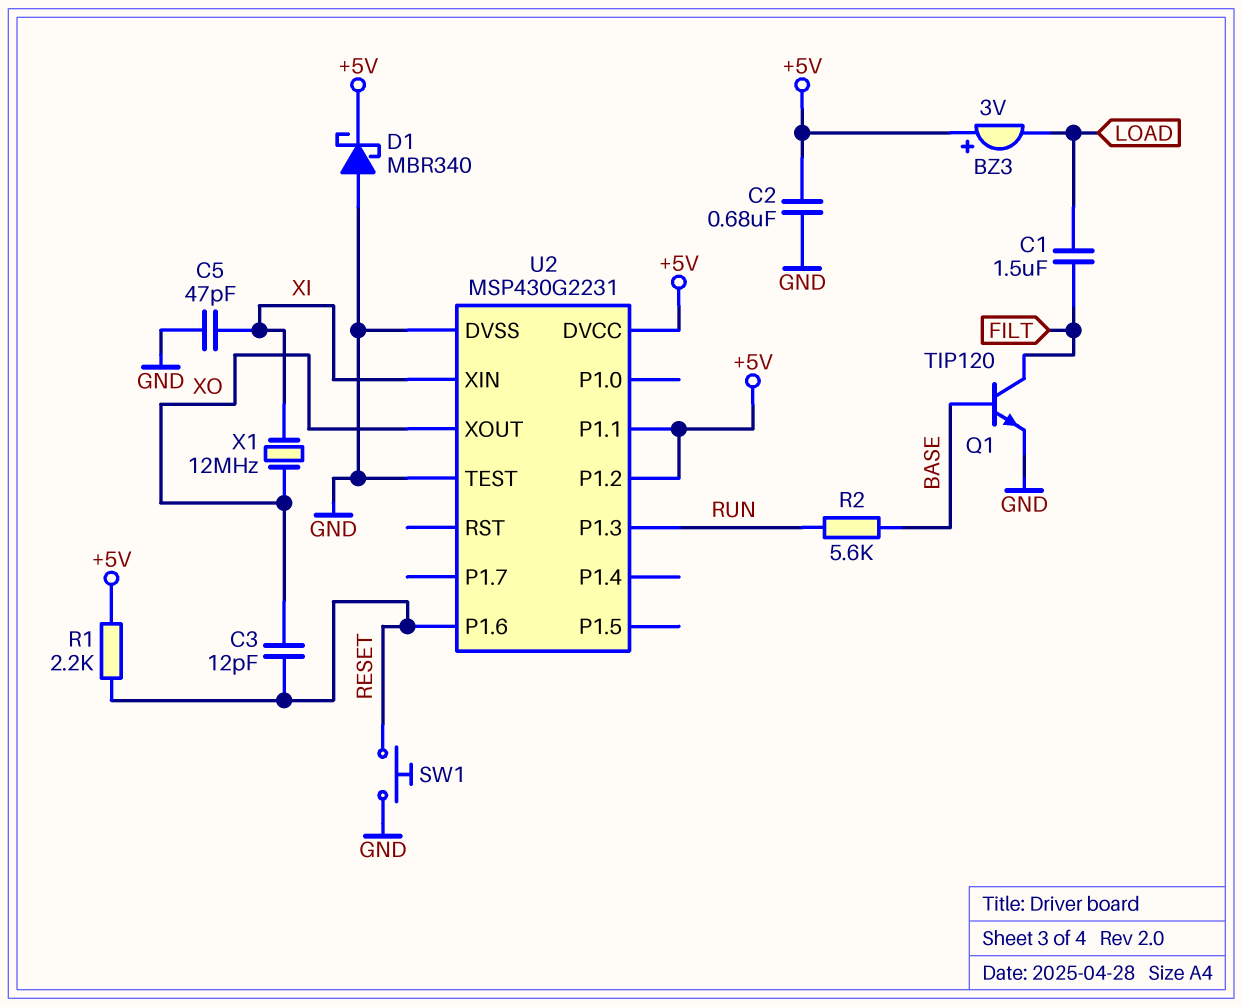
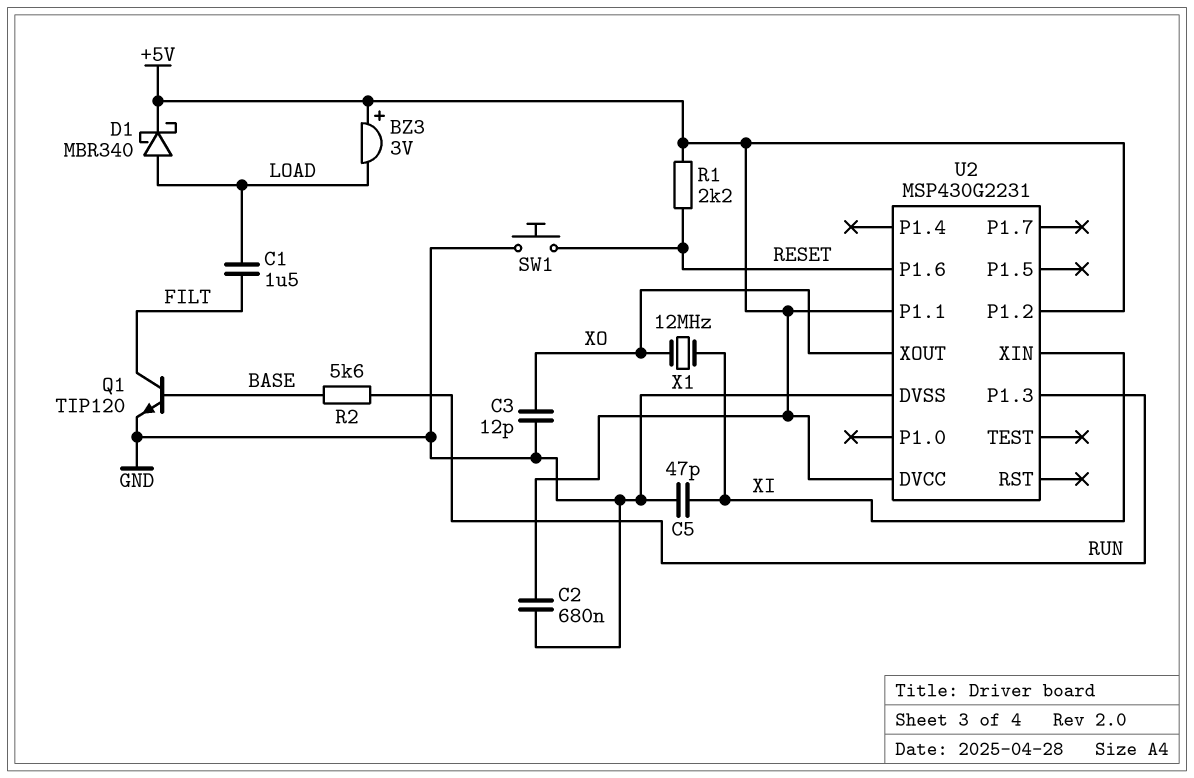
C3: 12pF (RESET, XO) -> 12pF (GND, XO)
D1: schottky MBR340 (A GND, K +5V) -> schottky MBR340 (A LOAD, K +5V)
U2 pin TEST: GND -> none

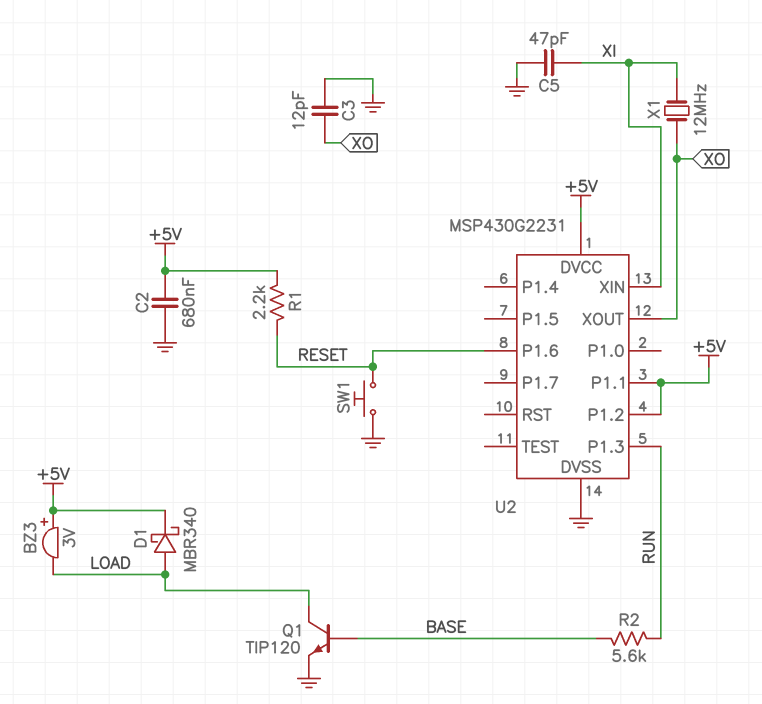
C1: 1.5uF (FILT, LOAD) -> none
Q1: NPN TIP120 (B BASE, C FILT, E GND) -> NPN TIP120 (B BASE, C LOAD, E GND)

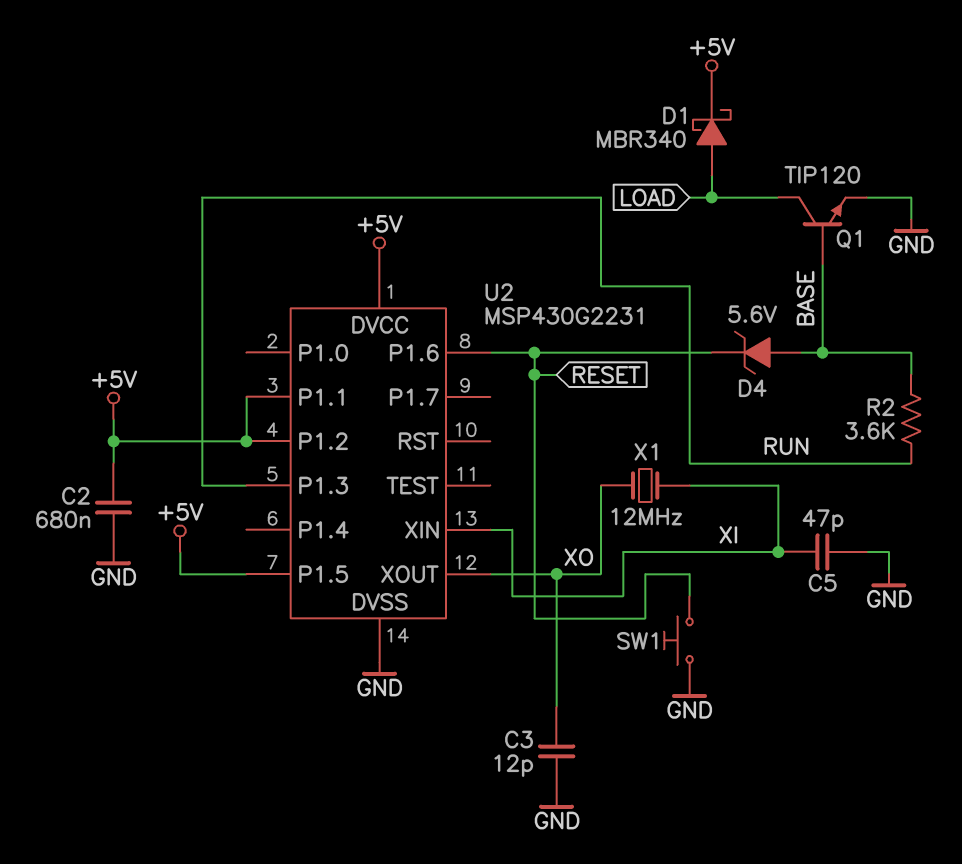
BZ3: buzzer 3V (plus +5V, minus LOAD) -> none
D4: none -> zener 5.6V (A BASE, K RESET)
R1: 2.2k (+5V, RESET) -> none
R2: 5.6k (BASE, RUN) -> 3.6k (BASE, RUN)
U2 pin P1.5: none -> +5V

